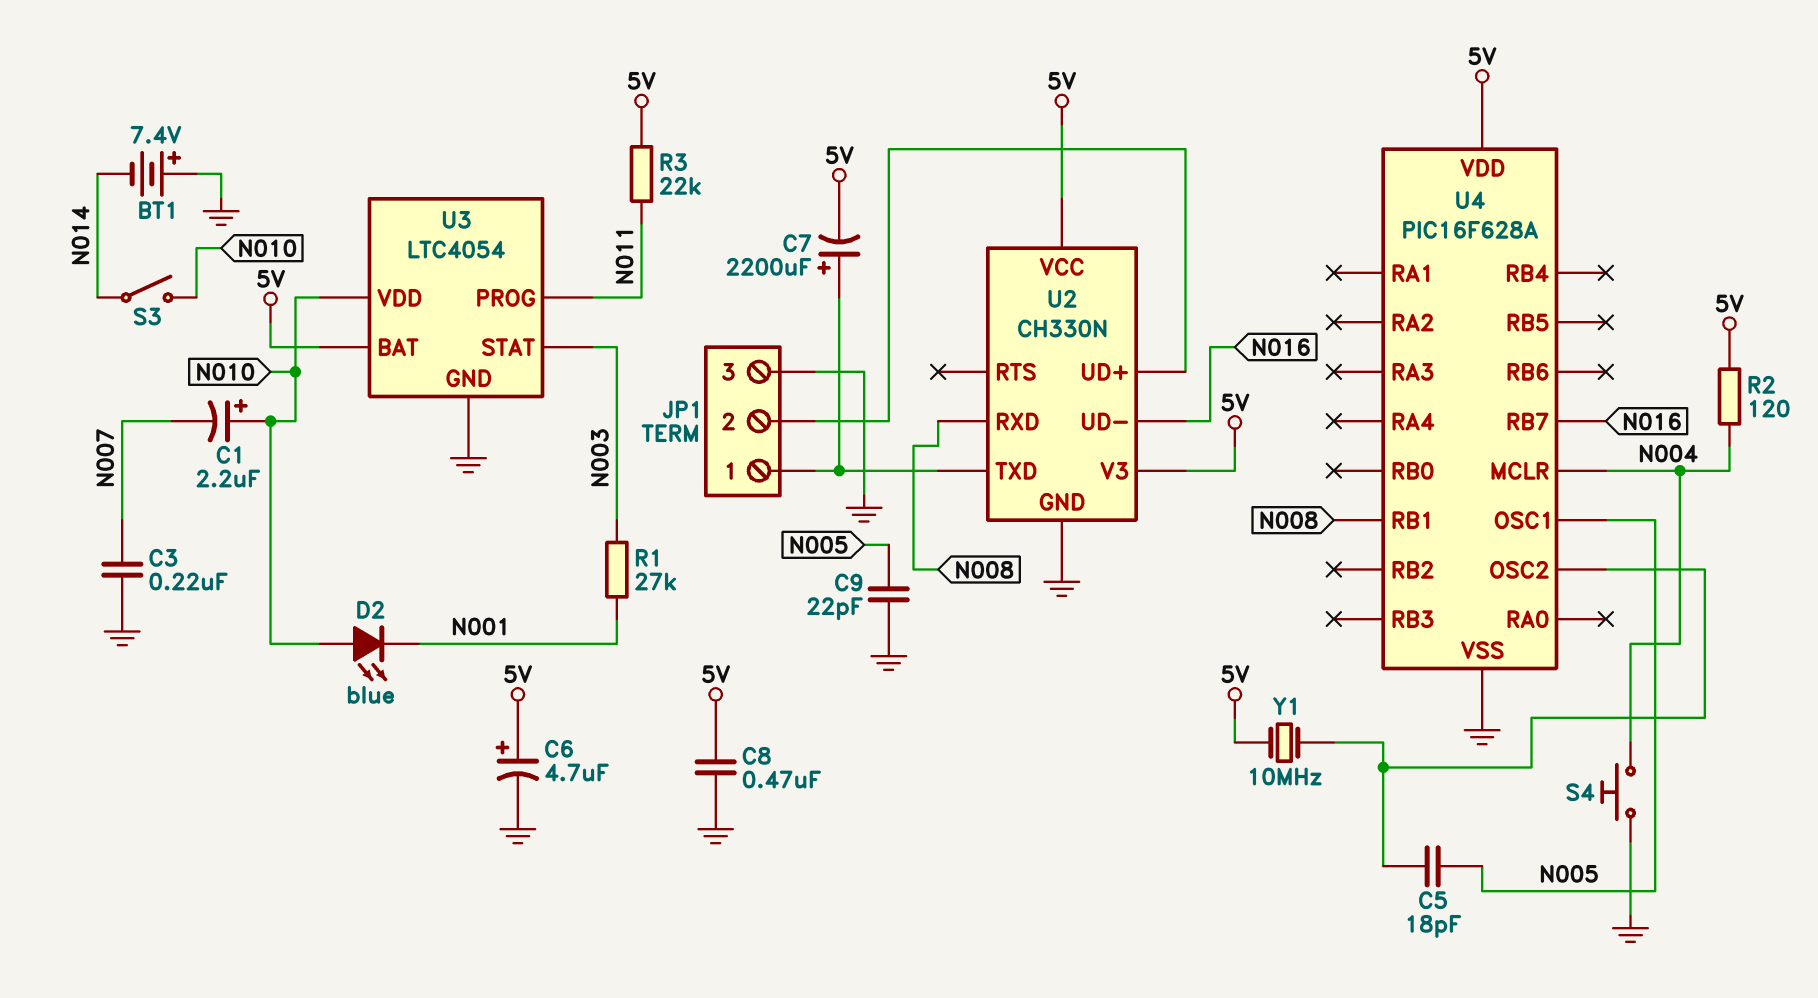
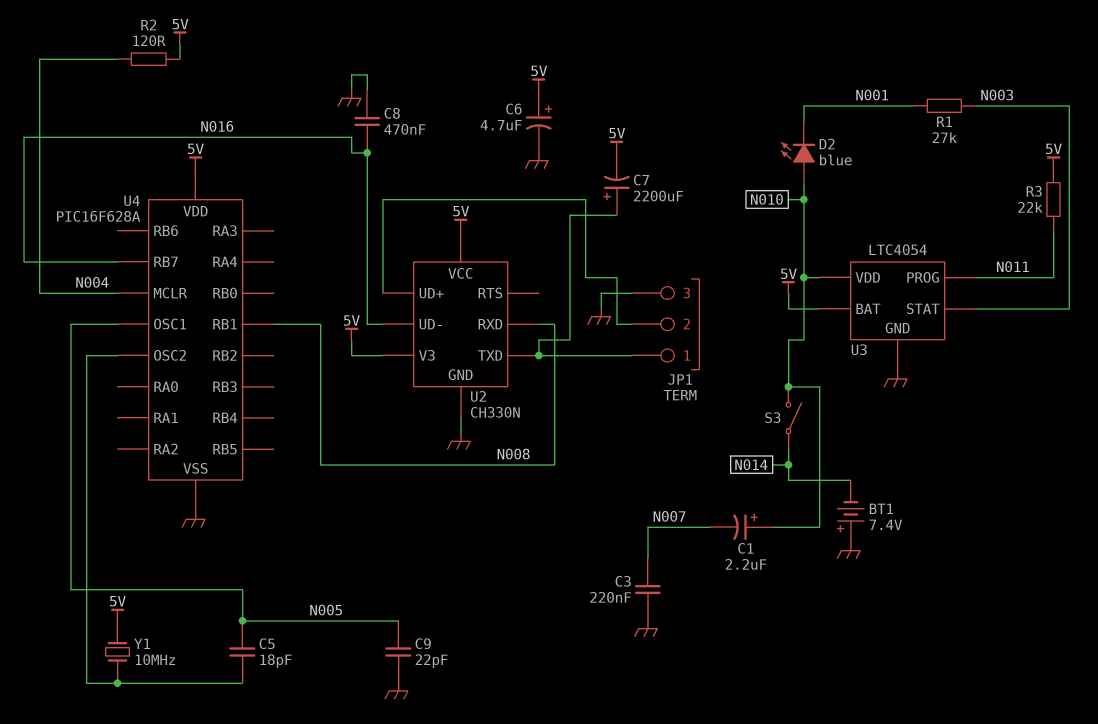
C8: 470nF (5V, GND) -> 470nF (GND, N016)
S4: button (GND, N004) -> none

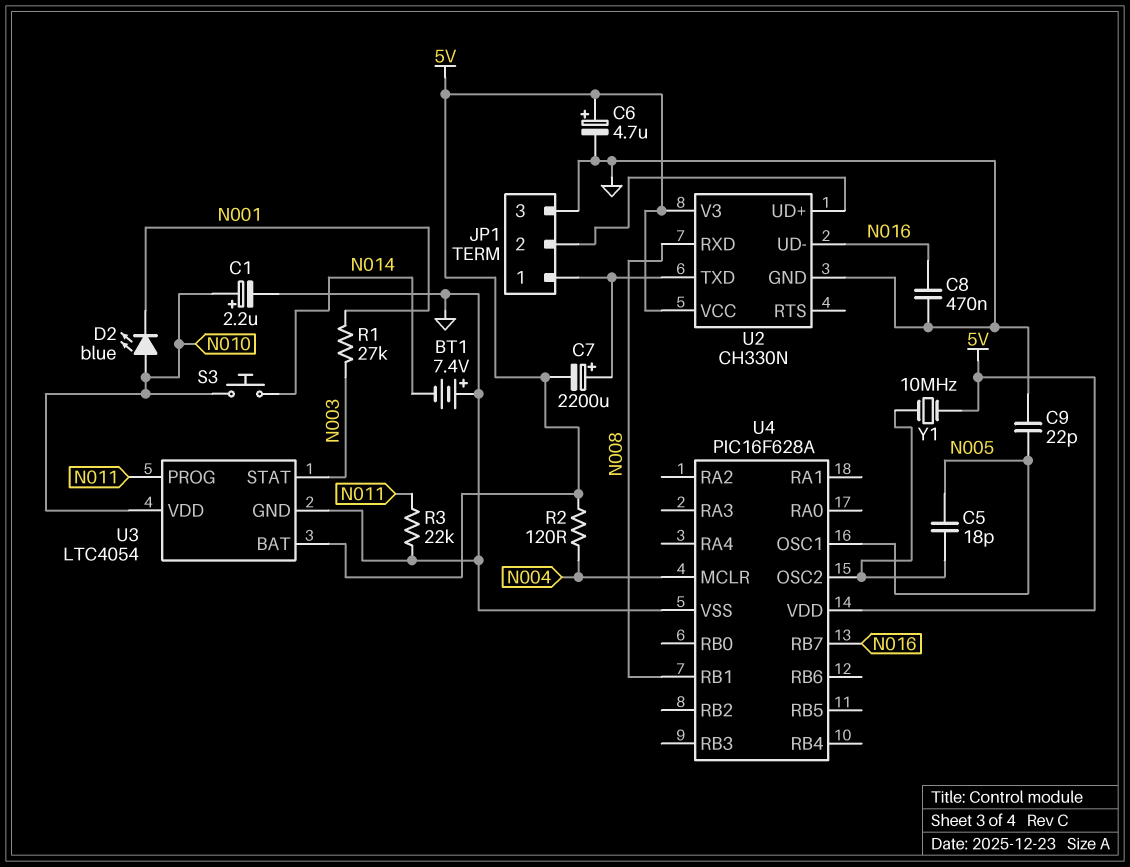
C1: 2.2uF (plus N010, minus N007) -> 2.2uF (plus N010, minus GND)
C3: 220nF (GND, N007) -> none
R3: 22k (5V, N011) -> 22k (GND, N011)
S3: switch (N010, N014) -> button (N010, N014)

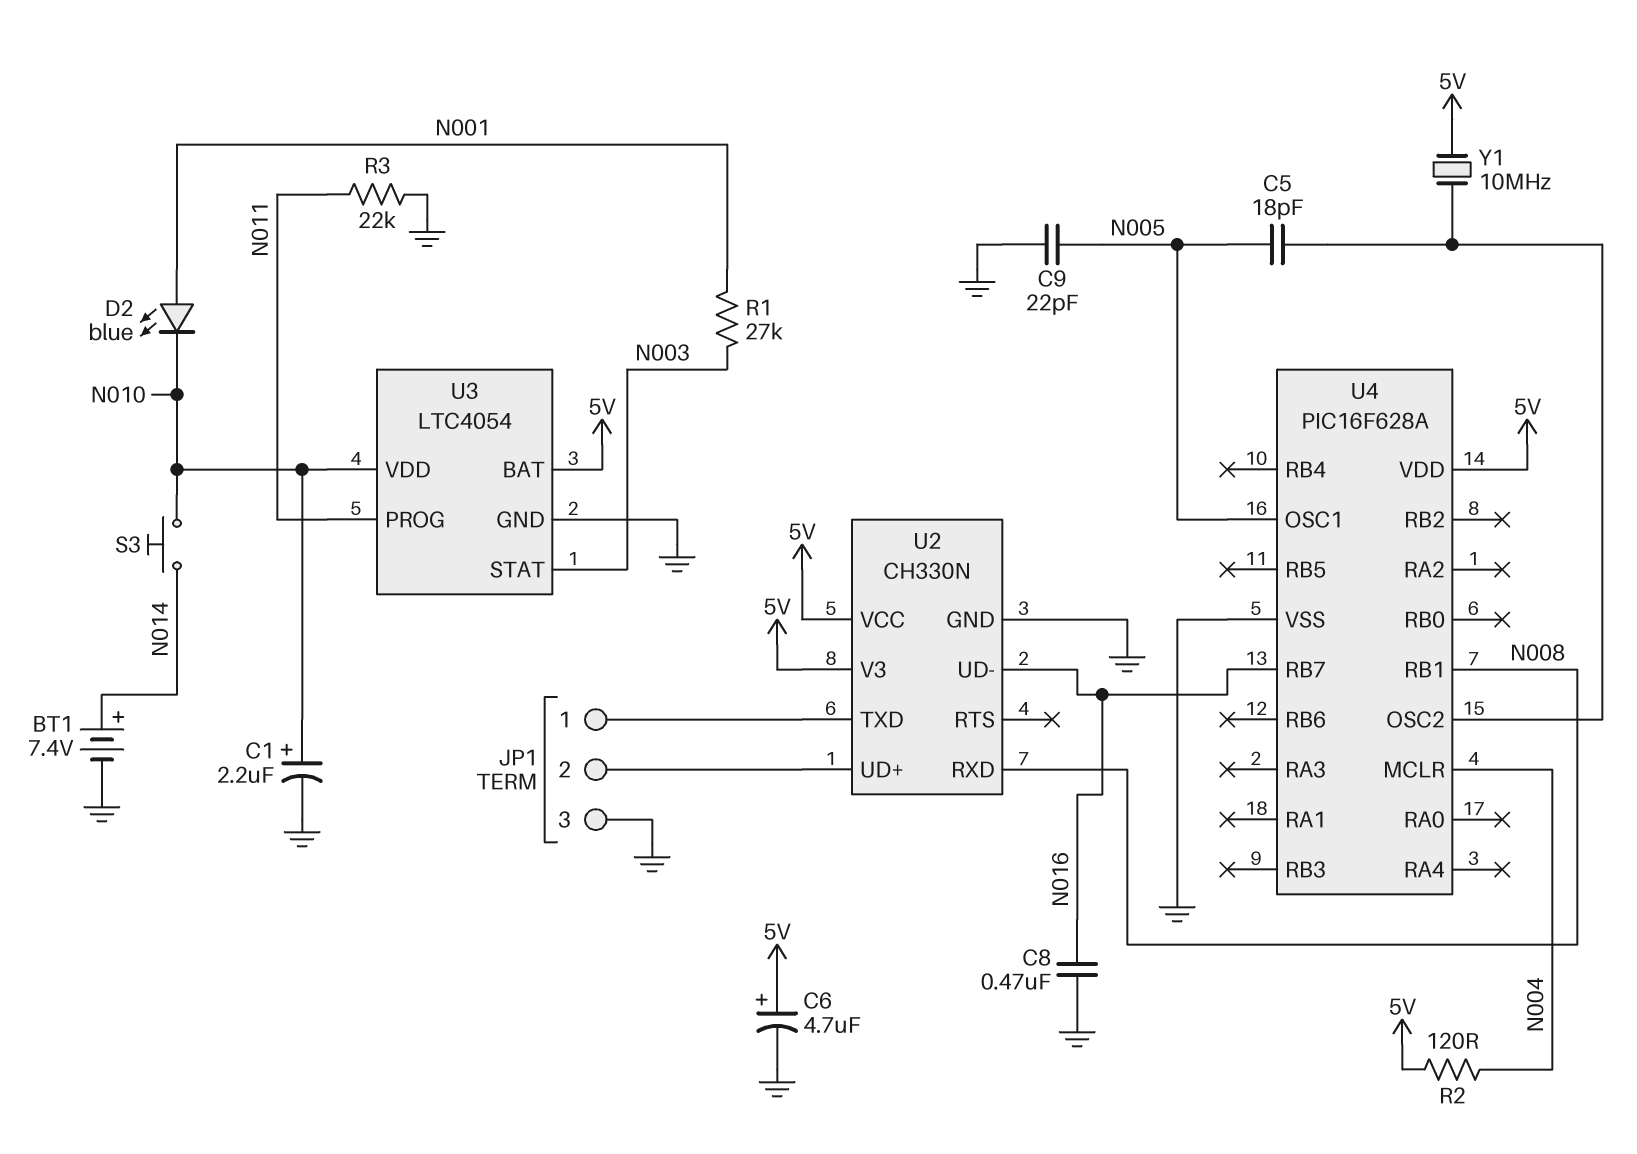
BT1: 7.4V (plus GND, minus N014) -> 7.4V (plus N014, minus GND)
C7: 2200uF (plus JP1/1, minus 5V) -> none
D2: LED blue (A N010, K N001) -> LED blue (A N001, K N010)

